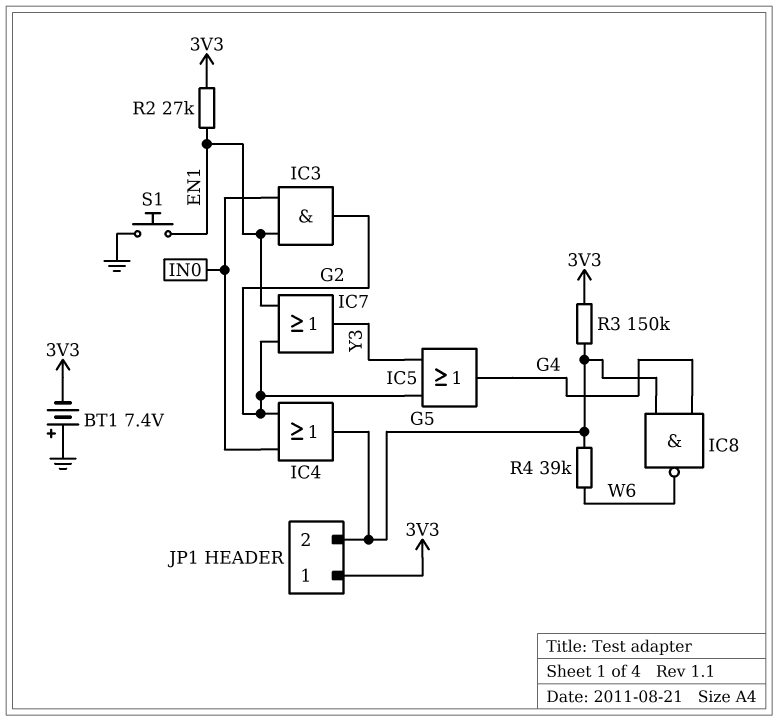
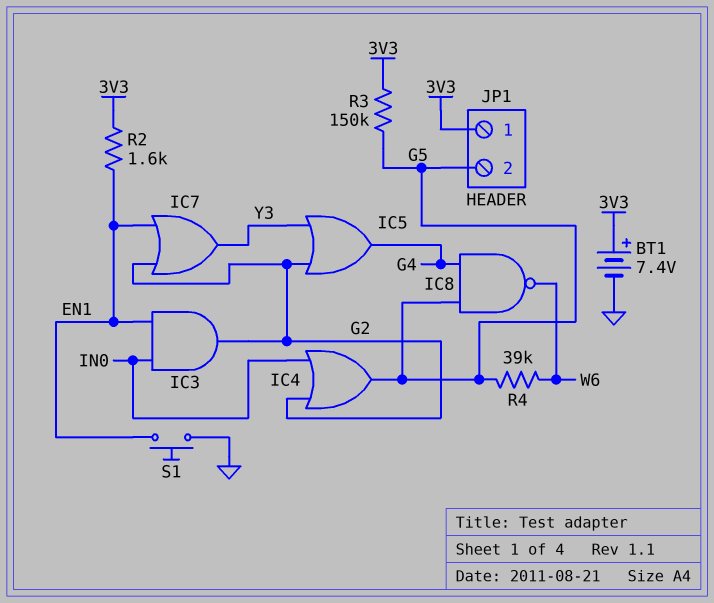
BT1: 7.4V (plus GND, minus 3V3) -> 7.4V (plus 3V3, minus GND)
R2: 27k (3V3, EN1) -> 1.6k (3V3, EN1)

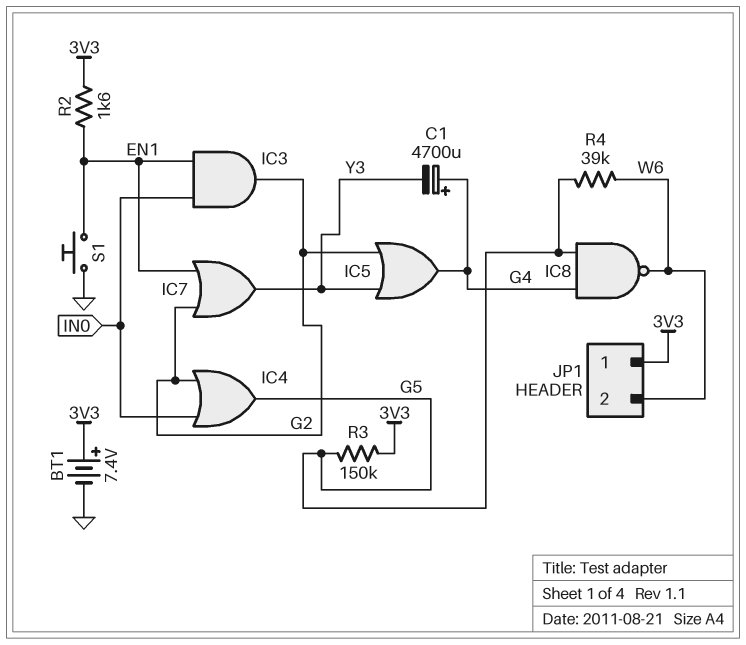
C1: none -> 4700uF (plus G4, minus Y3)
JP1 pin 2: G5 -> W6

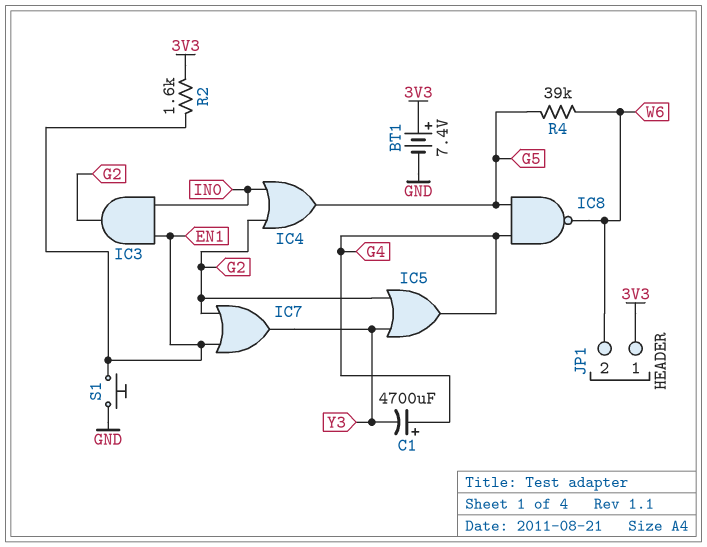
R3: 150k (3V3, G5) -> none

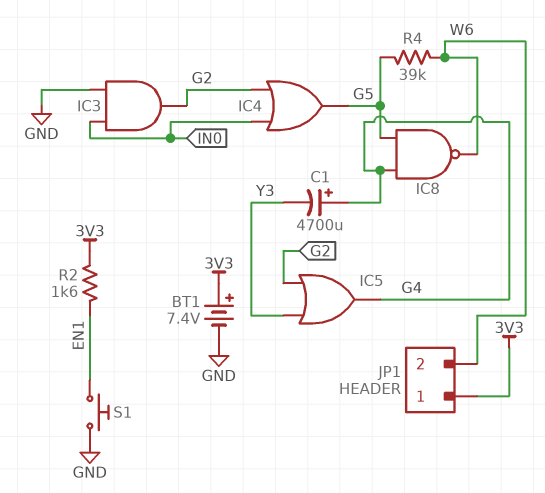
IC3: AND (in EN1, in IN0, out G2) -> AND (in GND, in IN0, out G2)
IC7: OR (in EN1, in G2, out Y3) -> none

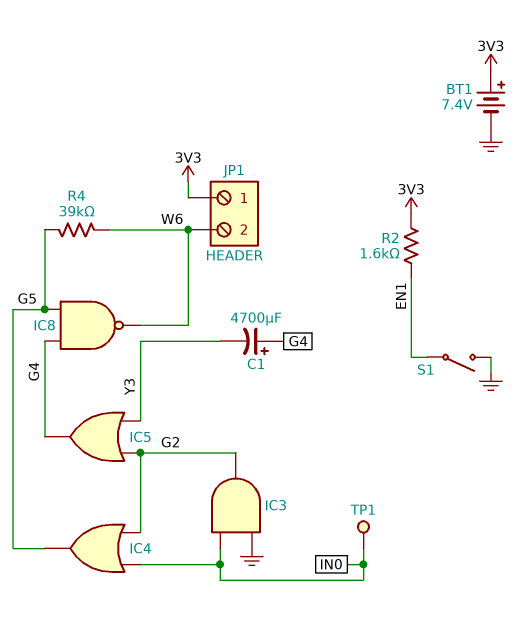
S1: button (EN1, GND) -> switch (EN1, GND)
TP1: none -> test point (IN0)

